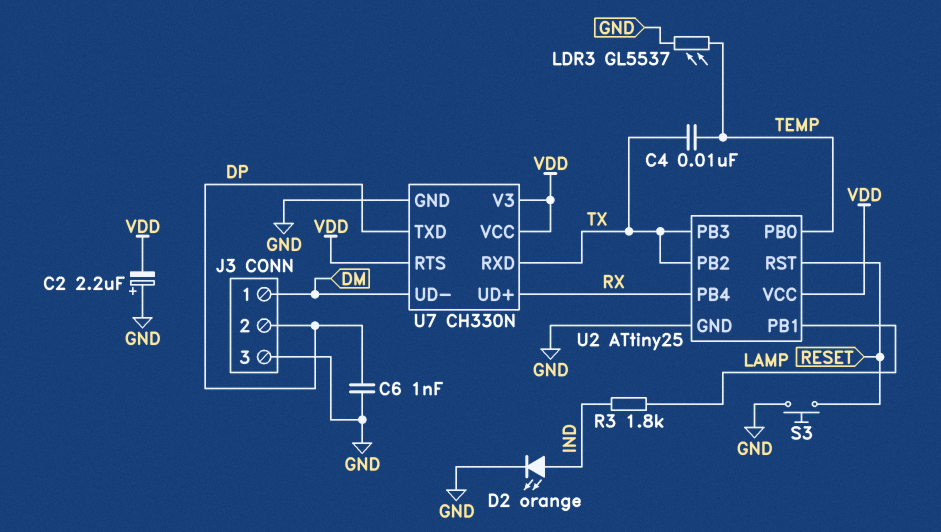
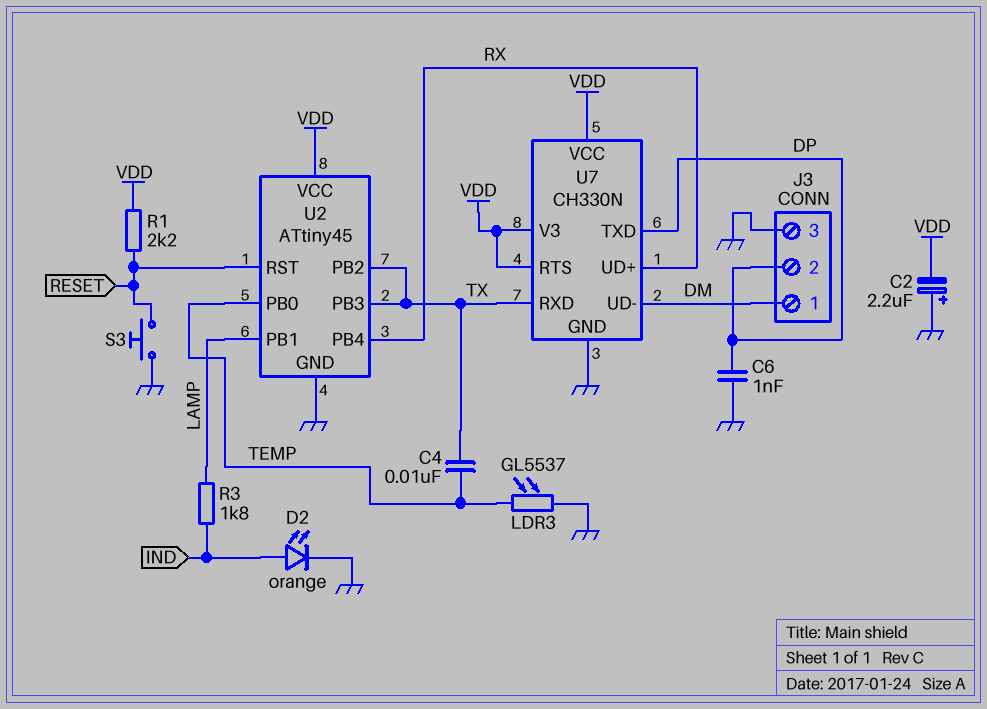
R1: none -> 2.2k (RESET, VDD)
U2: ATtiny25 -> ATtiny45

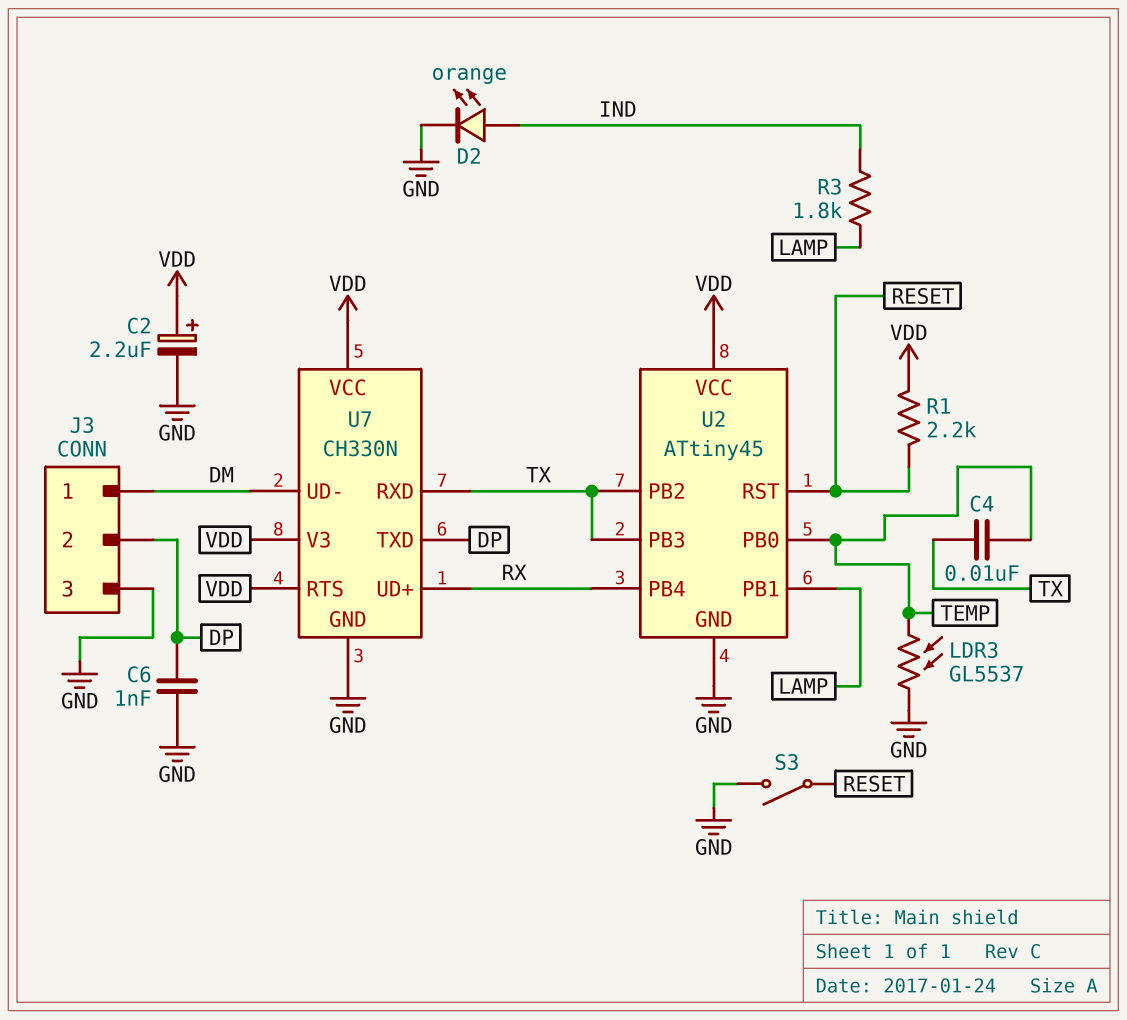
C2: 2.2uF (plus GND, minus VDD) -> 2.2uF (plus VDD, minus GND)
S3: button (GND, RESET) -> switch (GND, RESET)

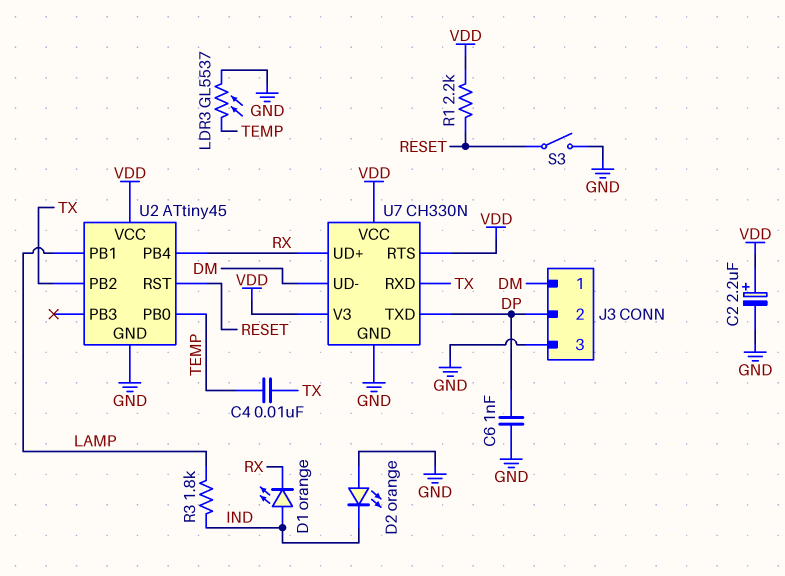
D1: none -> LED orange (A IND, K RX)
D2: LED orange (A IND, K GND) -> LED orange (A GND, K IND)
U2 pin PB3: TX -> none

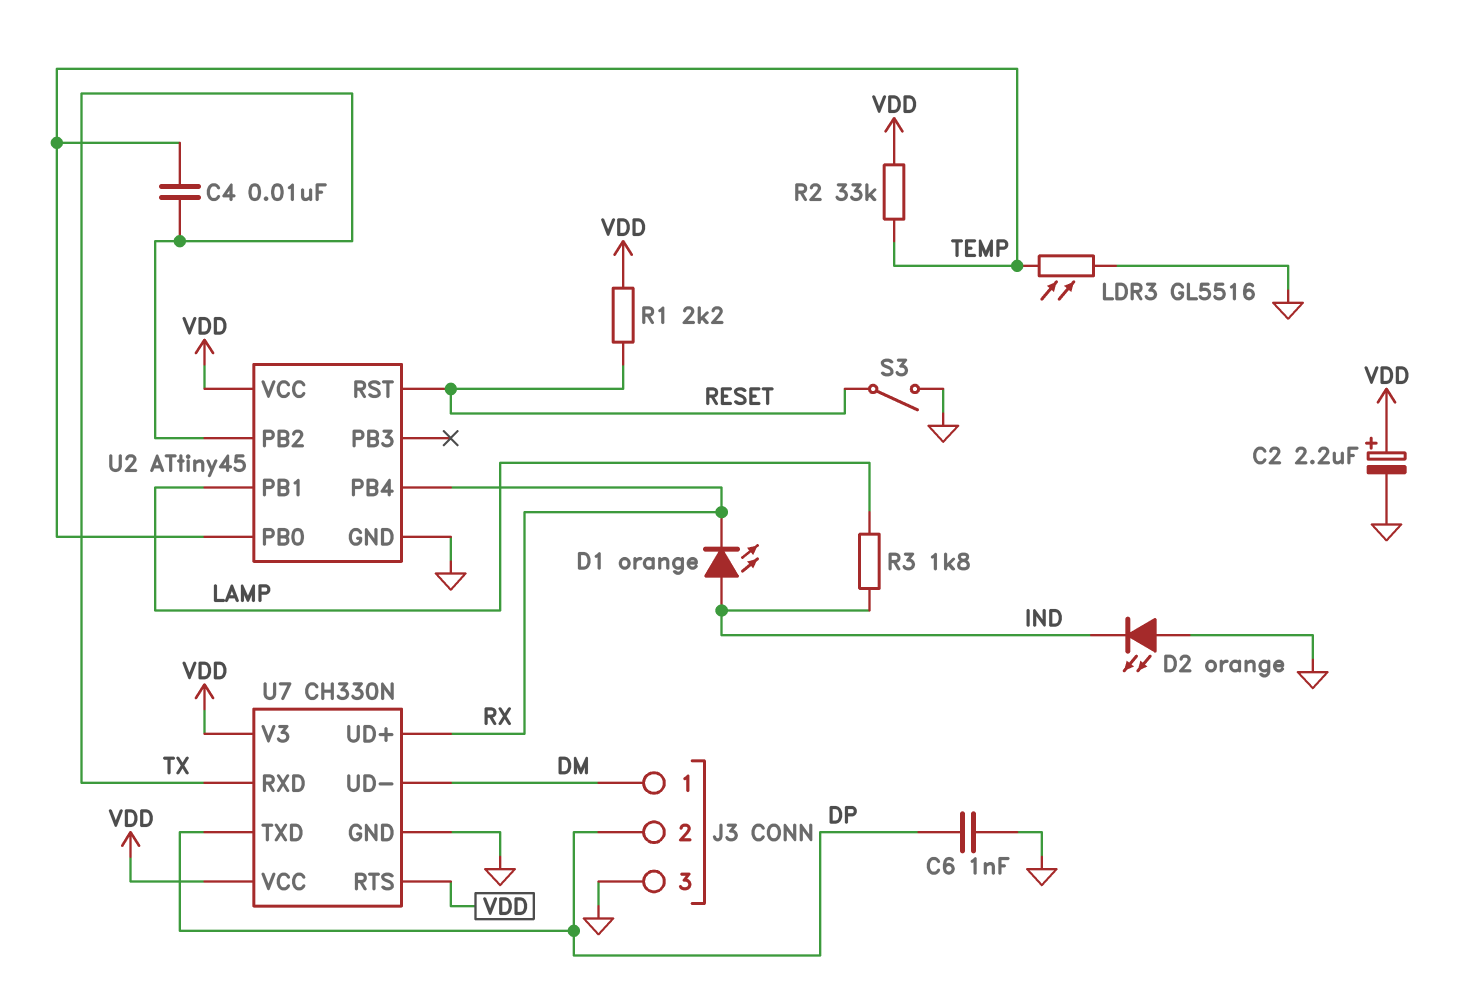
LDR3: GL5537 (GND, TEMP) -> GL5516 (GND, TEMP)
R2: none -> 33k (TEMP, VDD)

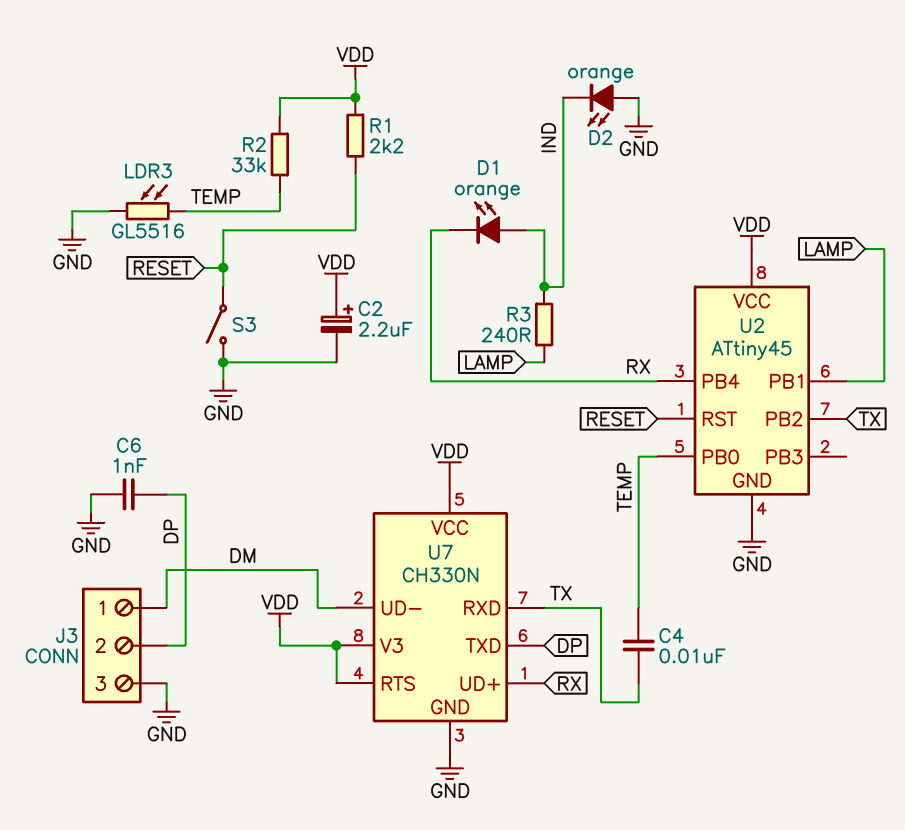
R3: 1.8k (IND, LAMP) -> 240 (IND, LAMP)

